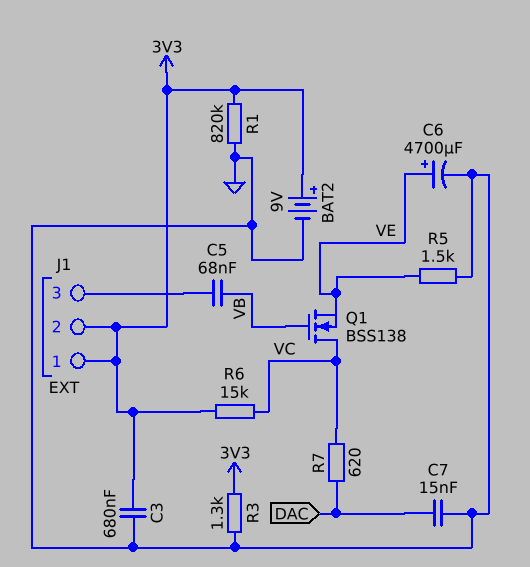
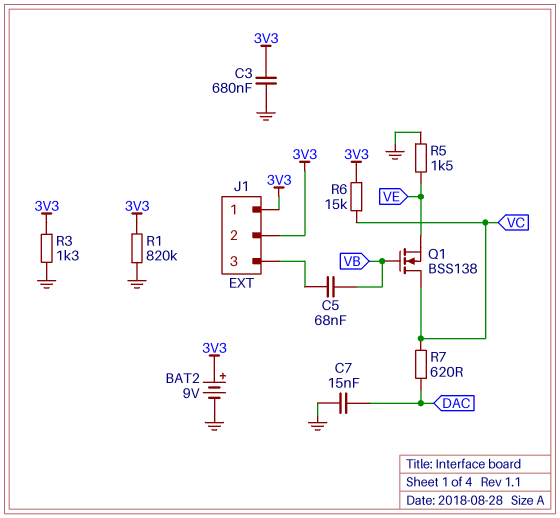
C6: 4700uF (plus VE, minus GND) -> none

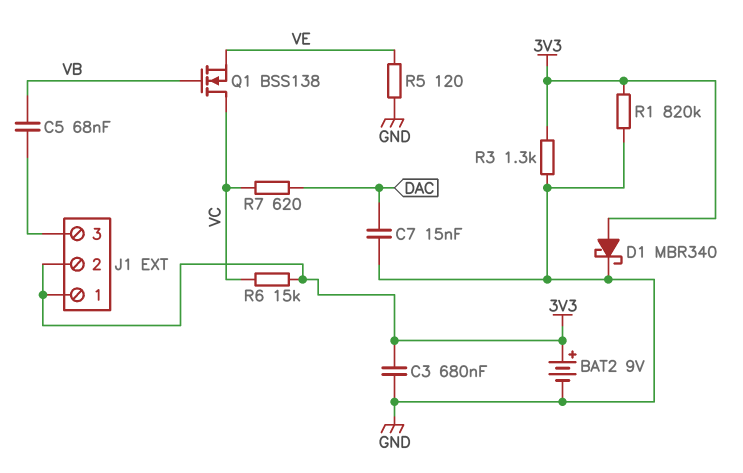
D1: none -> schottky MBR340 (A 3V3, K GND)
R5: 1.5k (GND, VE) -> 120 (GND, VE)

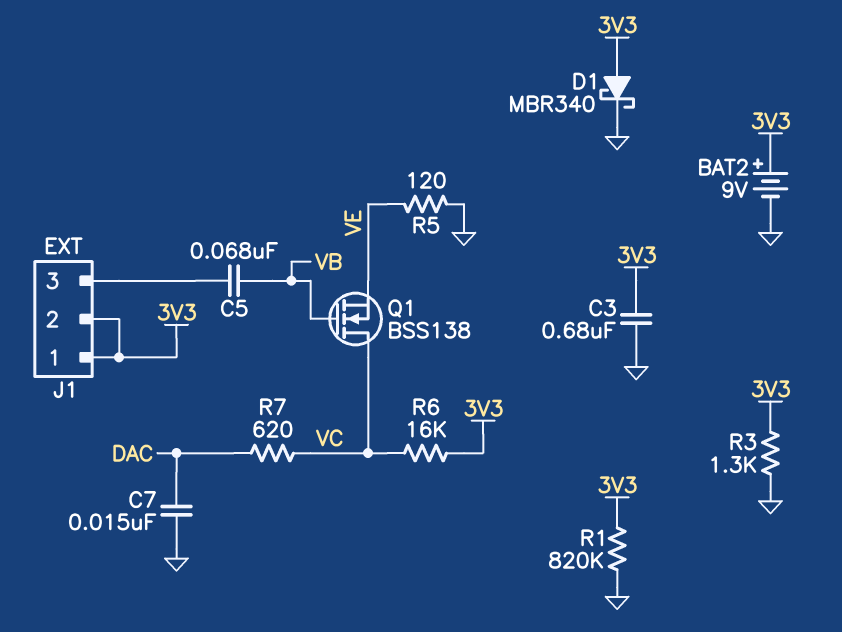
R6: 15k (3V3, VC) -> 16k (3V3, VC)

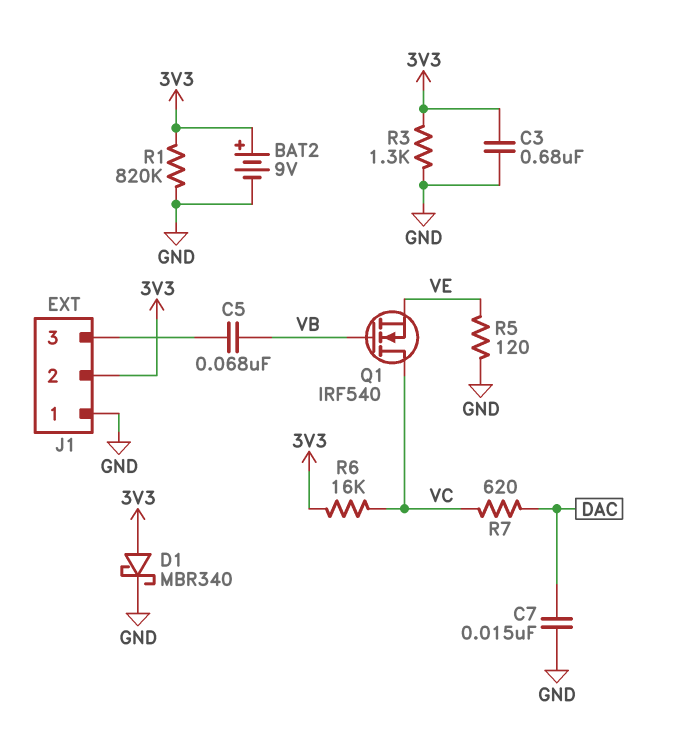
J1 pin 1: 3V3 -> GND
Q1: NMOS BSS138 (G VB, D VC, S VE) -> NMOS IRF540 (G VB, D VC, S VE)

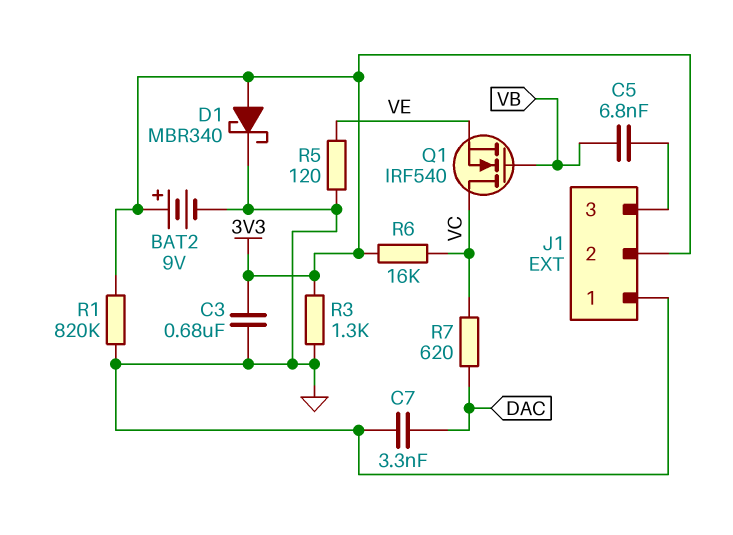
C5: 68nF (J1/3, VB) -> 6.8nF (J1/3, VB)
C7: 15nF (DAC, GND) -> 3.3nF (DAC, GND)

